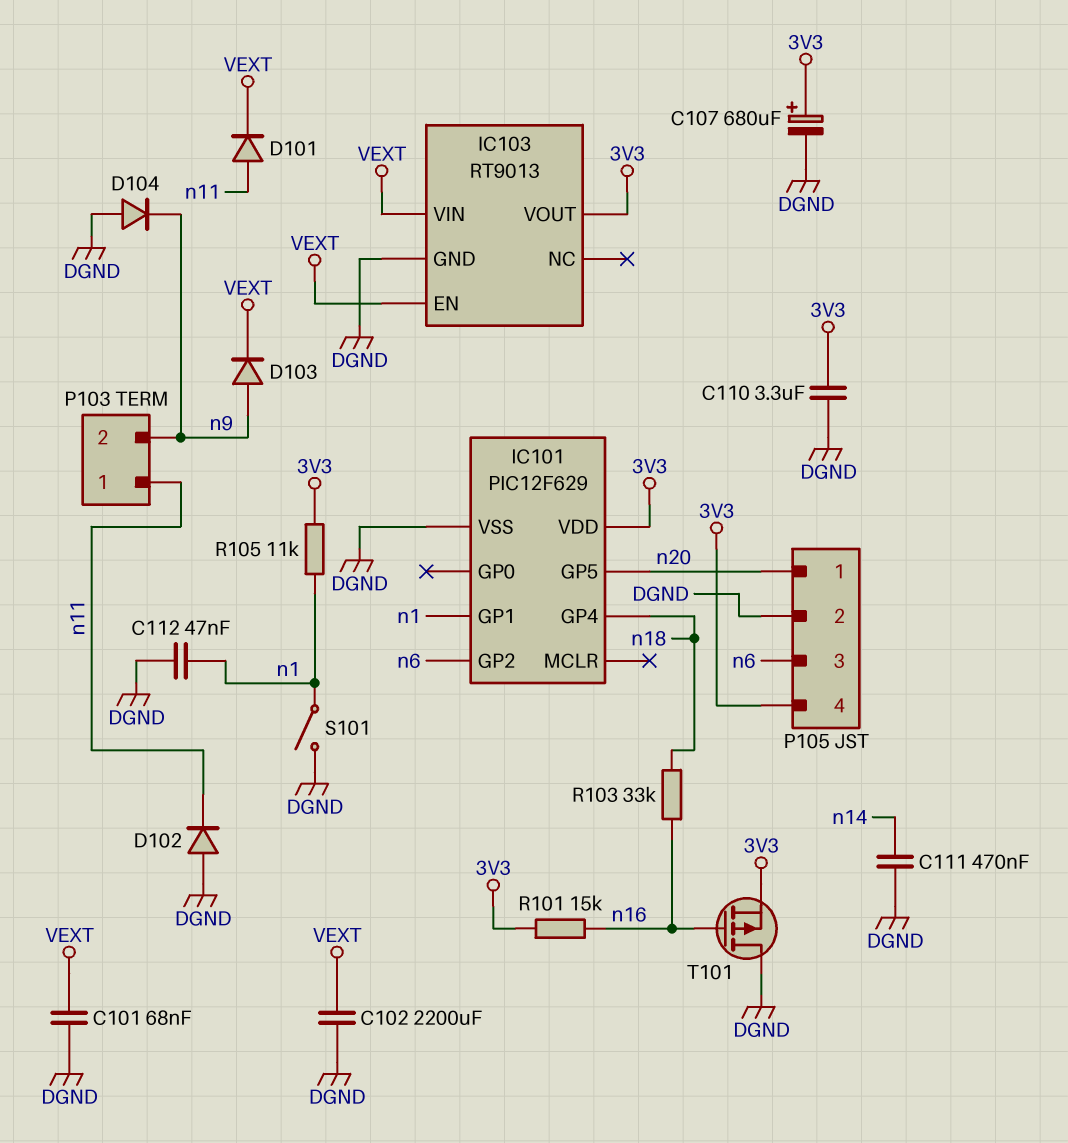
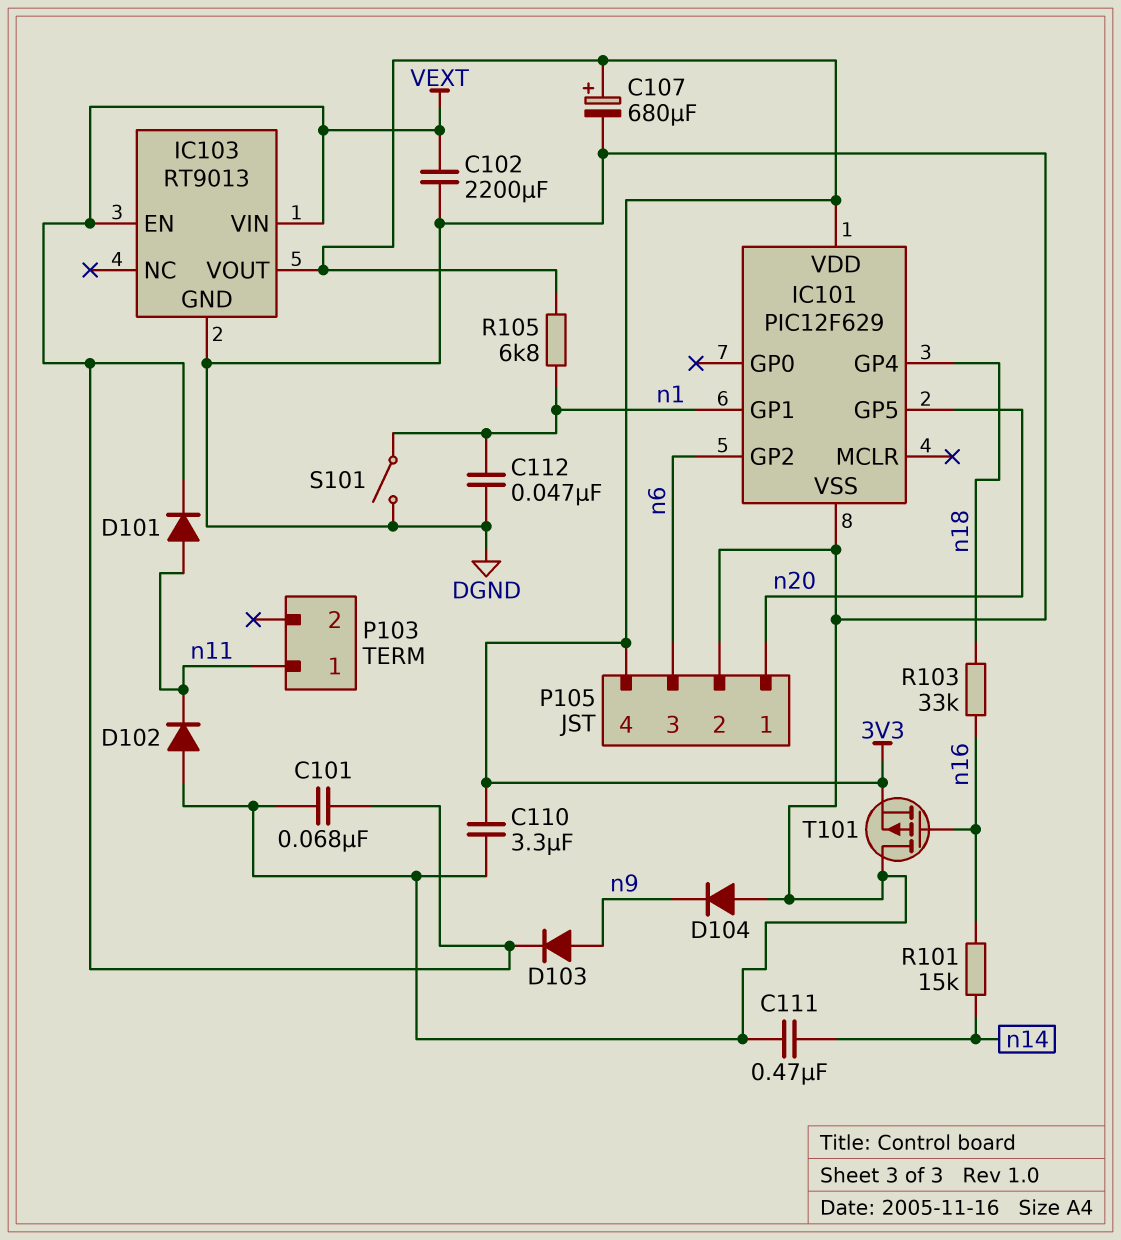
P103 pin 2: n9 -> none
R101: 15k (3V3, n16) -> 15k (n14, n16)
R105: 11k (3V3, n1) -> 6.8k (3V3, n1)

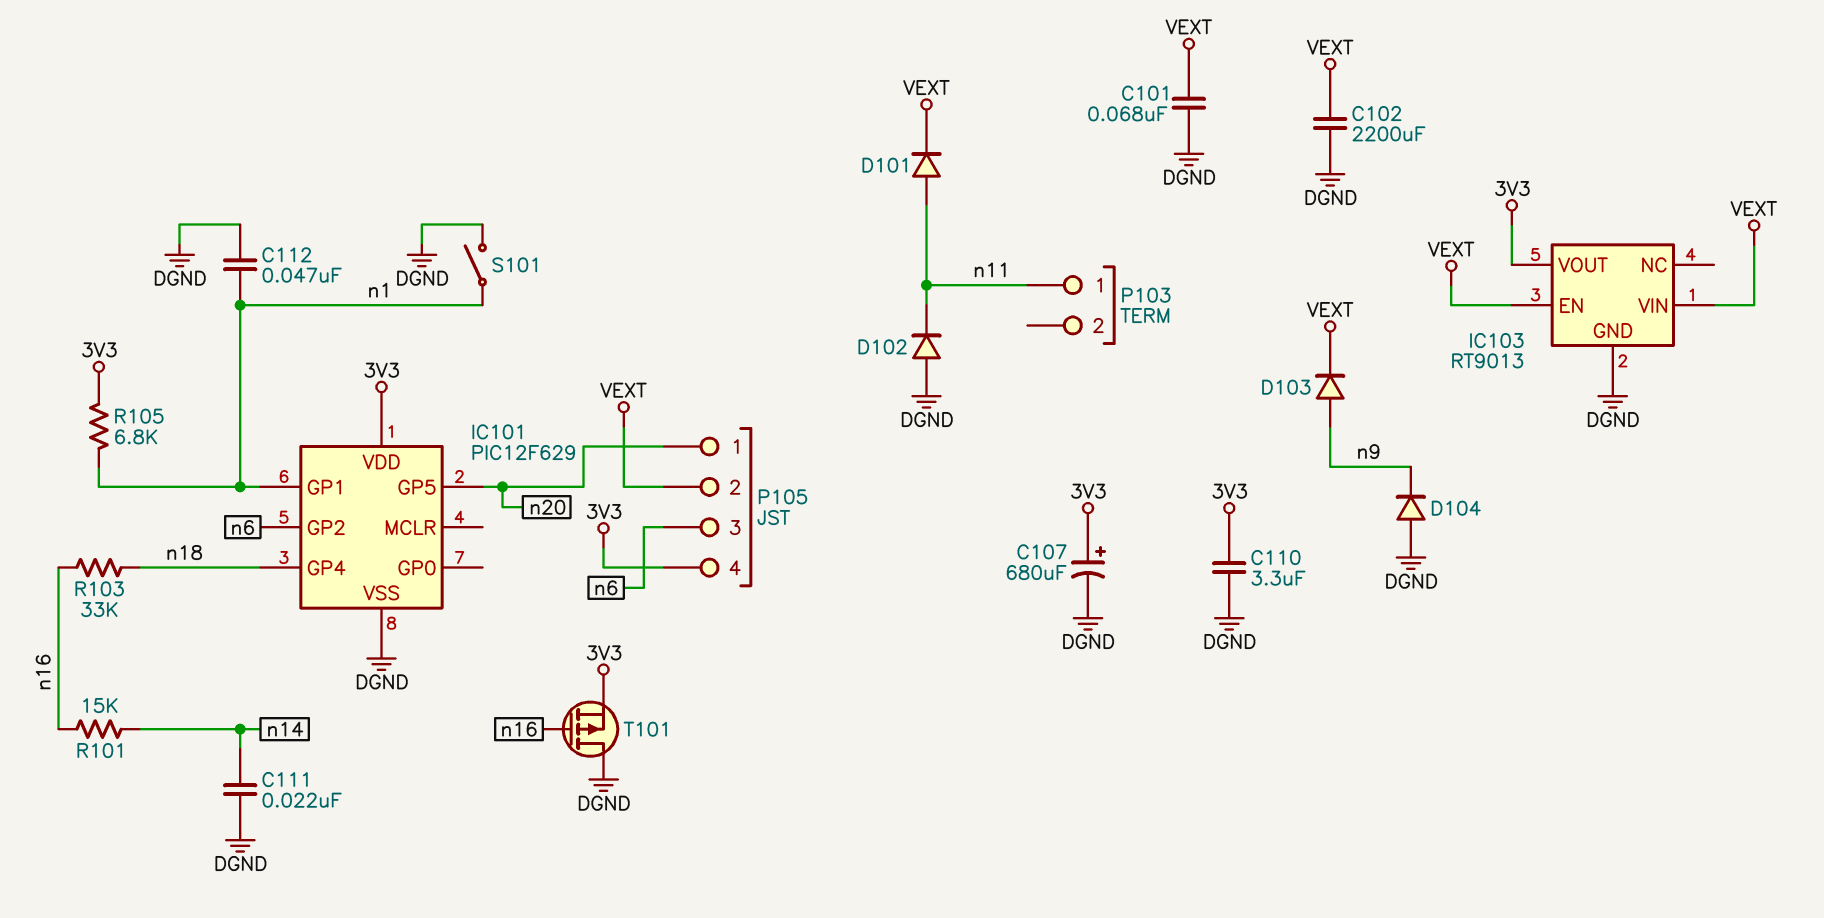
C111: 470nF (DGND, n14) -> 22nF (DGND, n14)
P105 pin 2: DGND -> VEXT

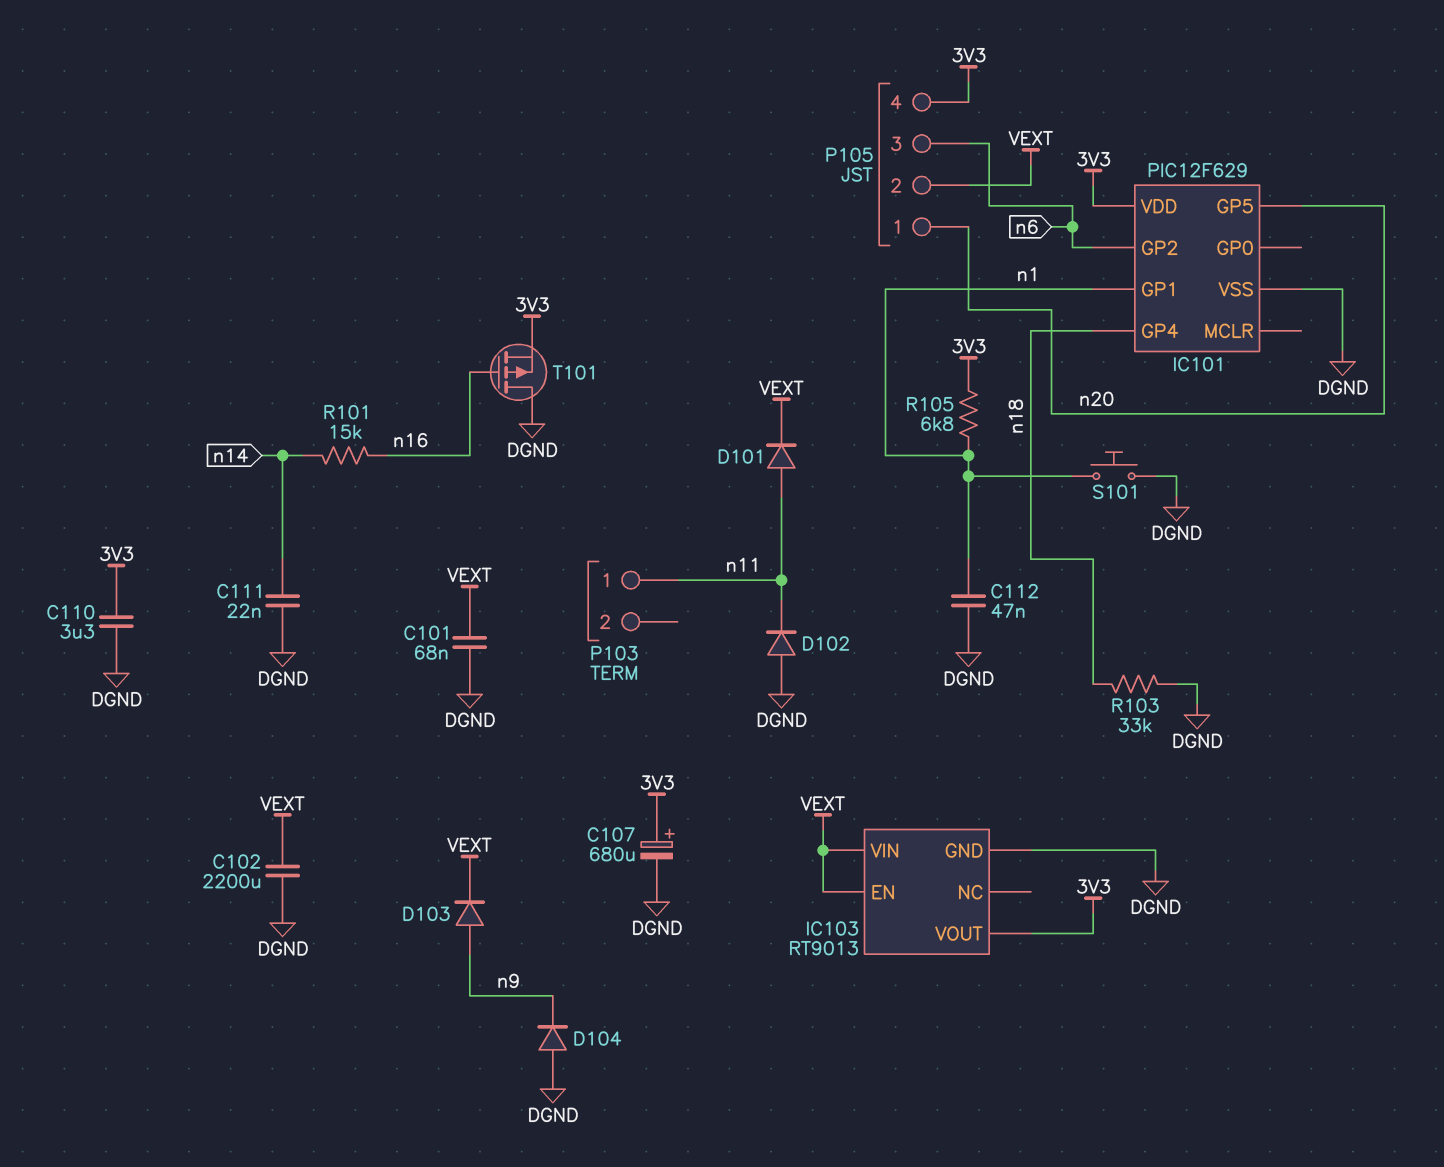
R103: 33k (n16, n18) -> 33k (DGND, n18)
S101: switch (DGND, n1) -> button (DGND, n1)

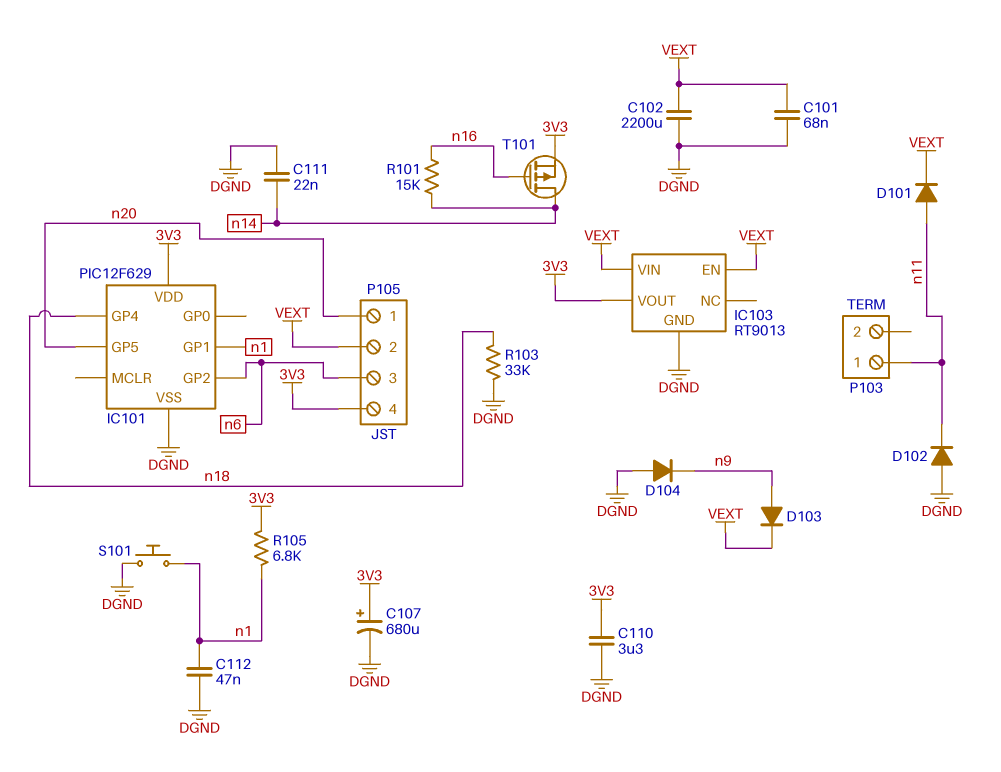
T101: PMOS (G n16, D DGND, S 3V3) -> PMOS (G n16, D n14, S 3V3)

